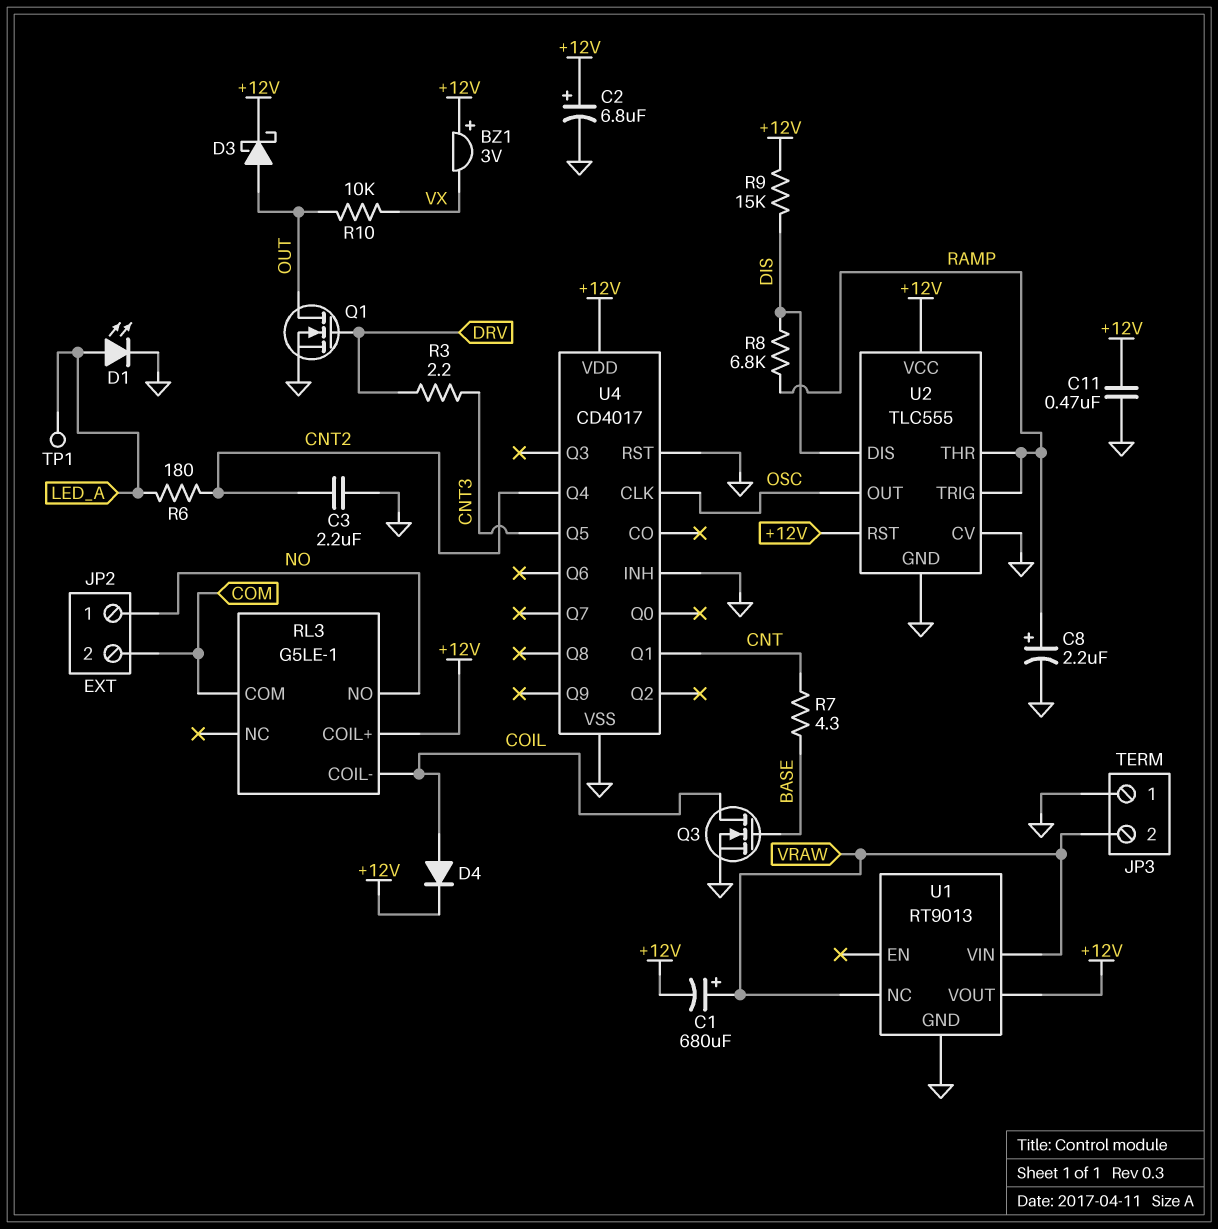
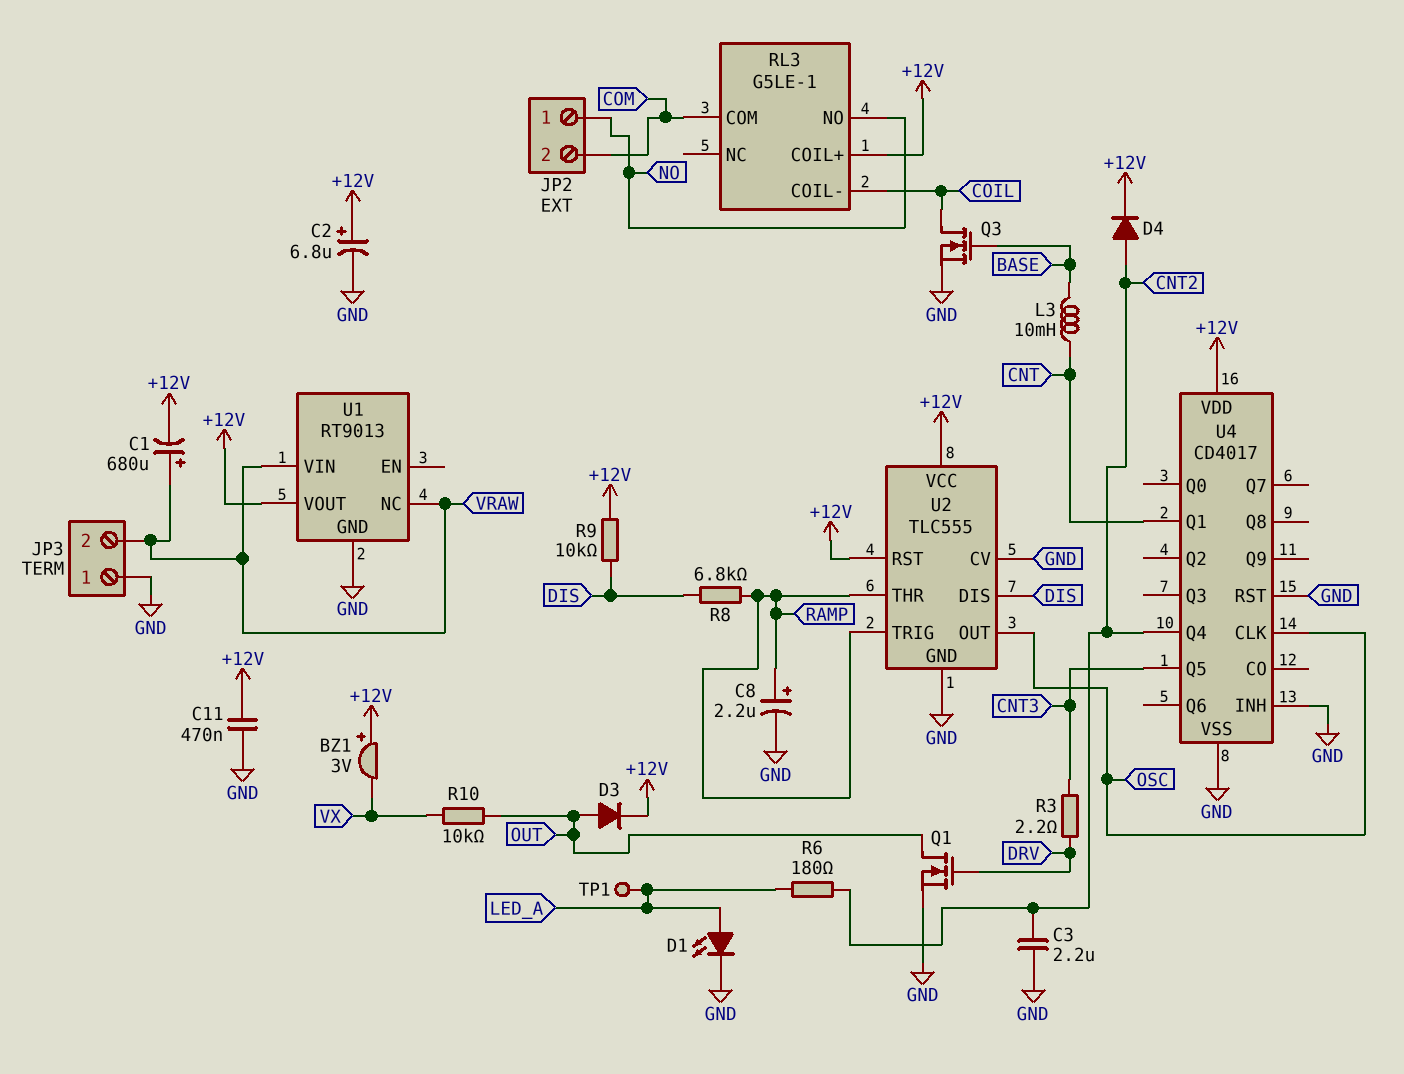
D3: schottky (A OUT, K +12V) -> diode (A OUT, K +12V)
D4: diode (A COIL, K +12V) -> diode (A CNT2, K +12V)
L3: none -> 10mH (BASE, CNT)
R7: 4.3 (BASE, CNT) -> none
R9: 15k (+12V, DIS) -> 10k (+12V, DIS)

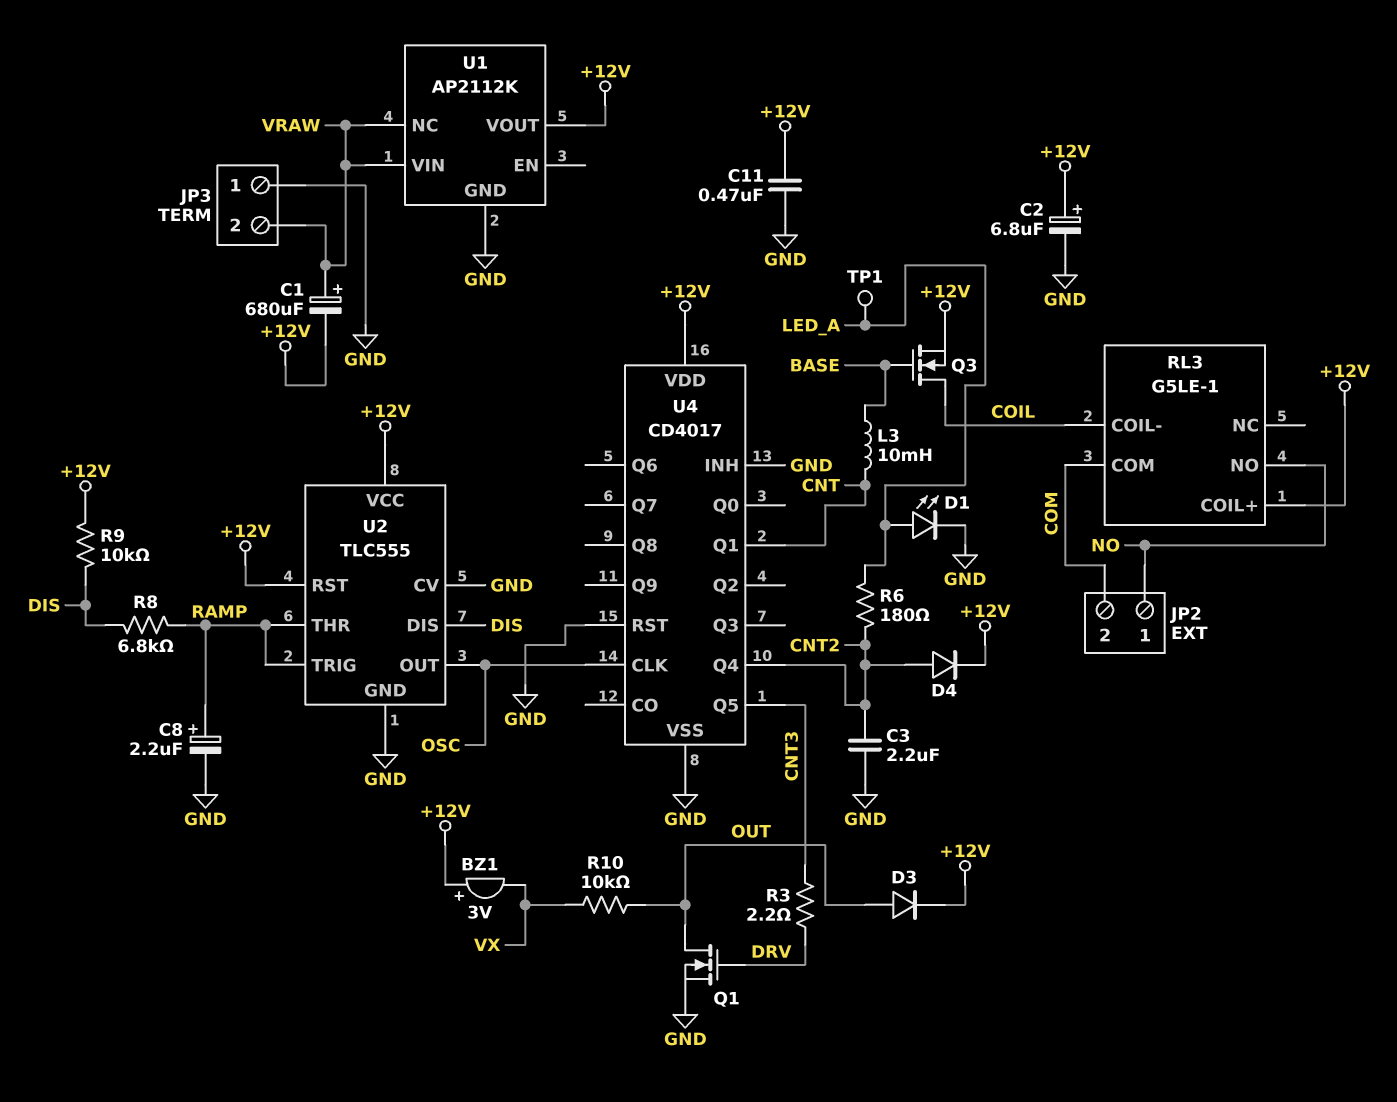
Q3: NMOS (G BASE, D COIL, S GND) -> NMOS (G BASE, D COIL, S +12V)
U1: RT9013 -> AP2112K

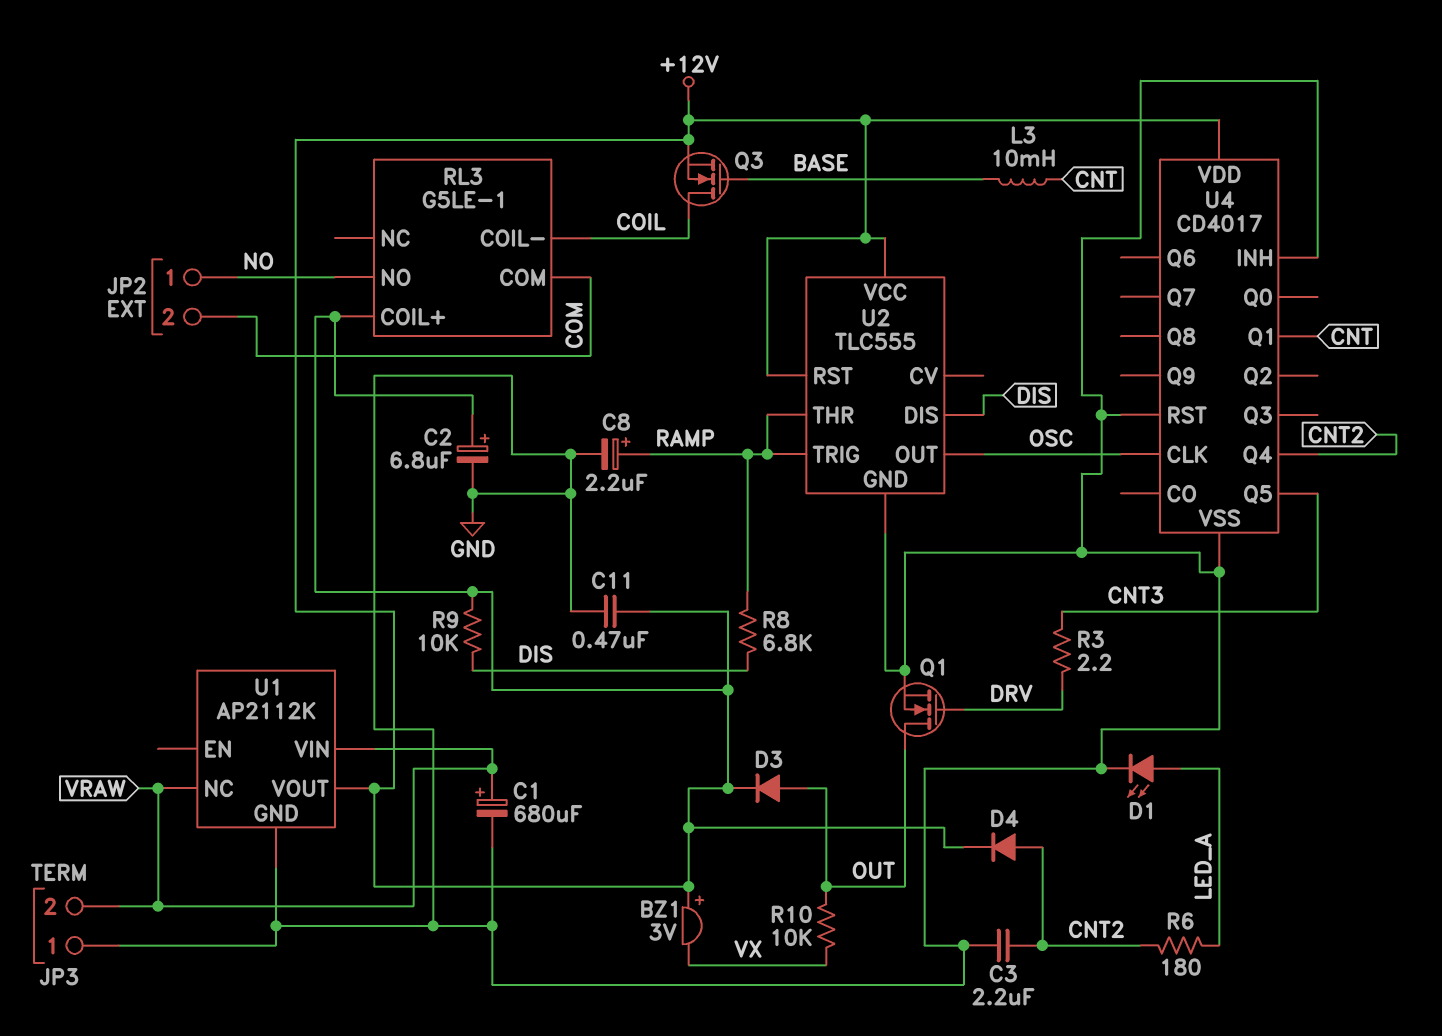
C1: 680uF (plus VRAW, minus +12V) -> 680uF (plus VRAW, minus GND)
TP1: test point (LED_A) -> none
U2 pin CV: GND -> none

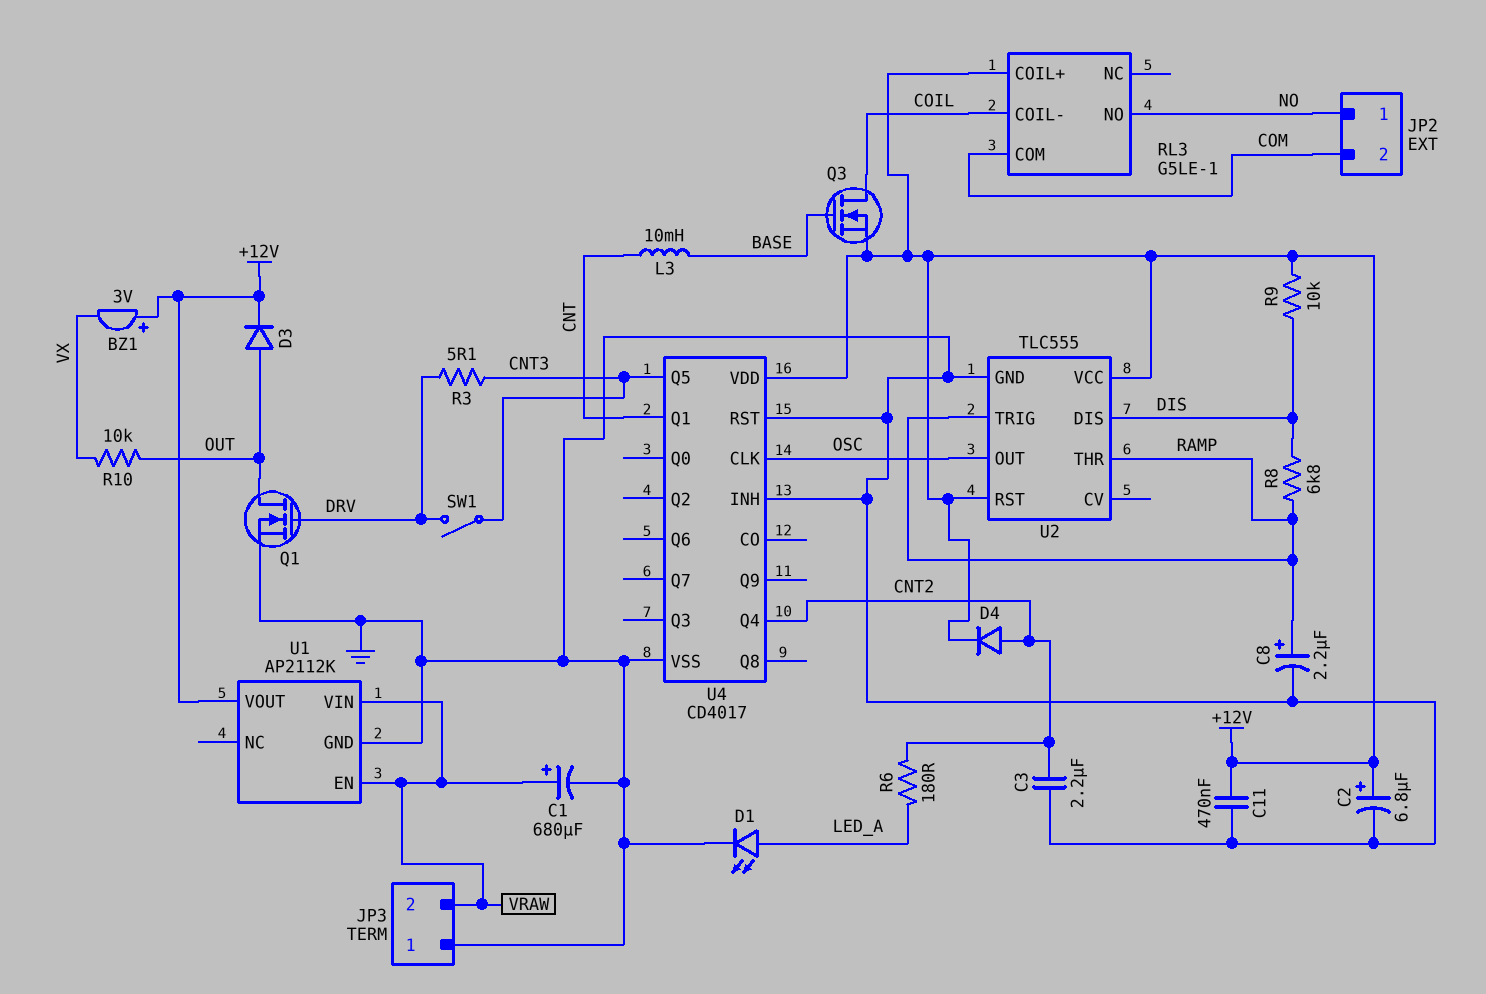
R3: 2.2 (CNT3, DRV) -> 5.1 (CNT3, DRV)
SW1: none -> switch (CNT3, DRV)
U1 pin EN: none -> VRAW
U1 pin NC: VRAW -> none

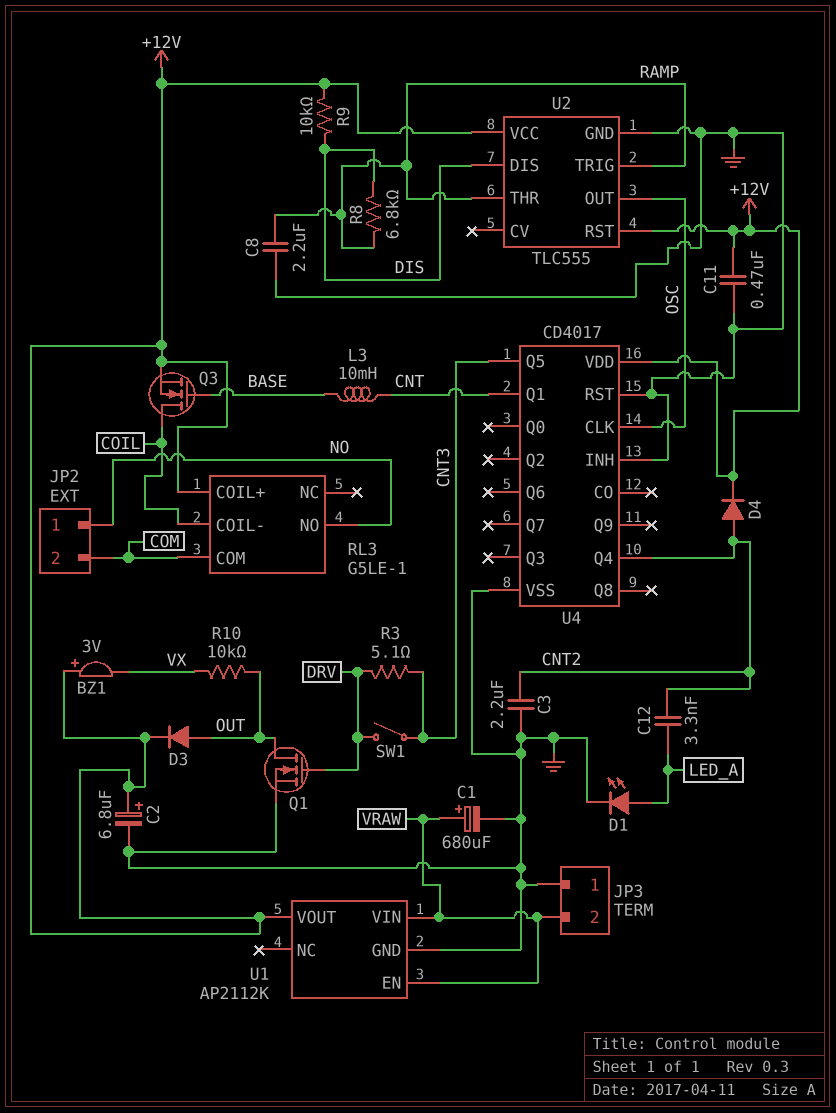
C8: 2.2uF (plus RAMP, minus GND) -> 2.2uF (GND, RAMP)
C12: none -> 3.3nF (CNT2, LED_A)
R6: 180 (CNT2, LED_A) -> none

